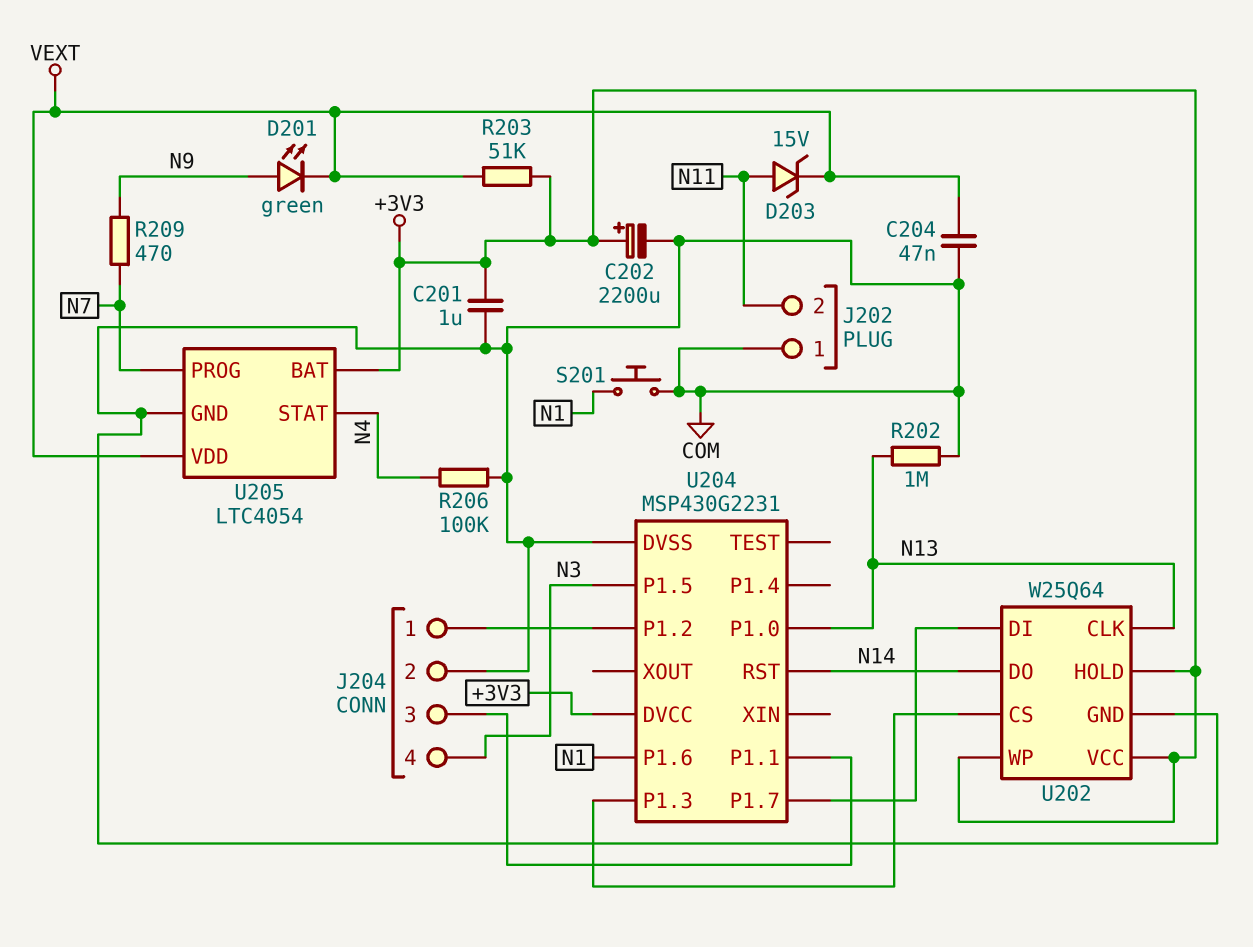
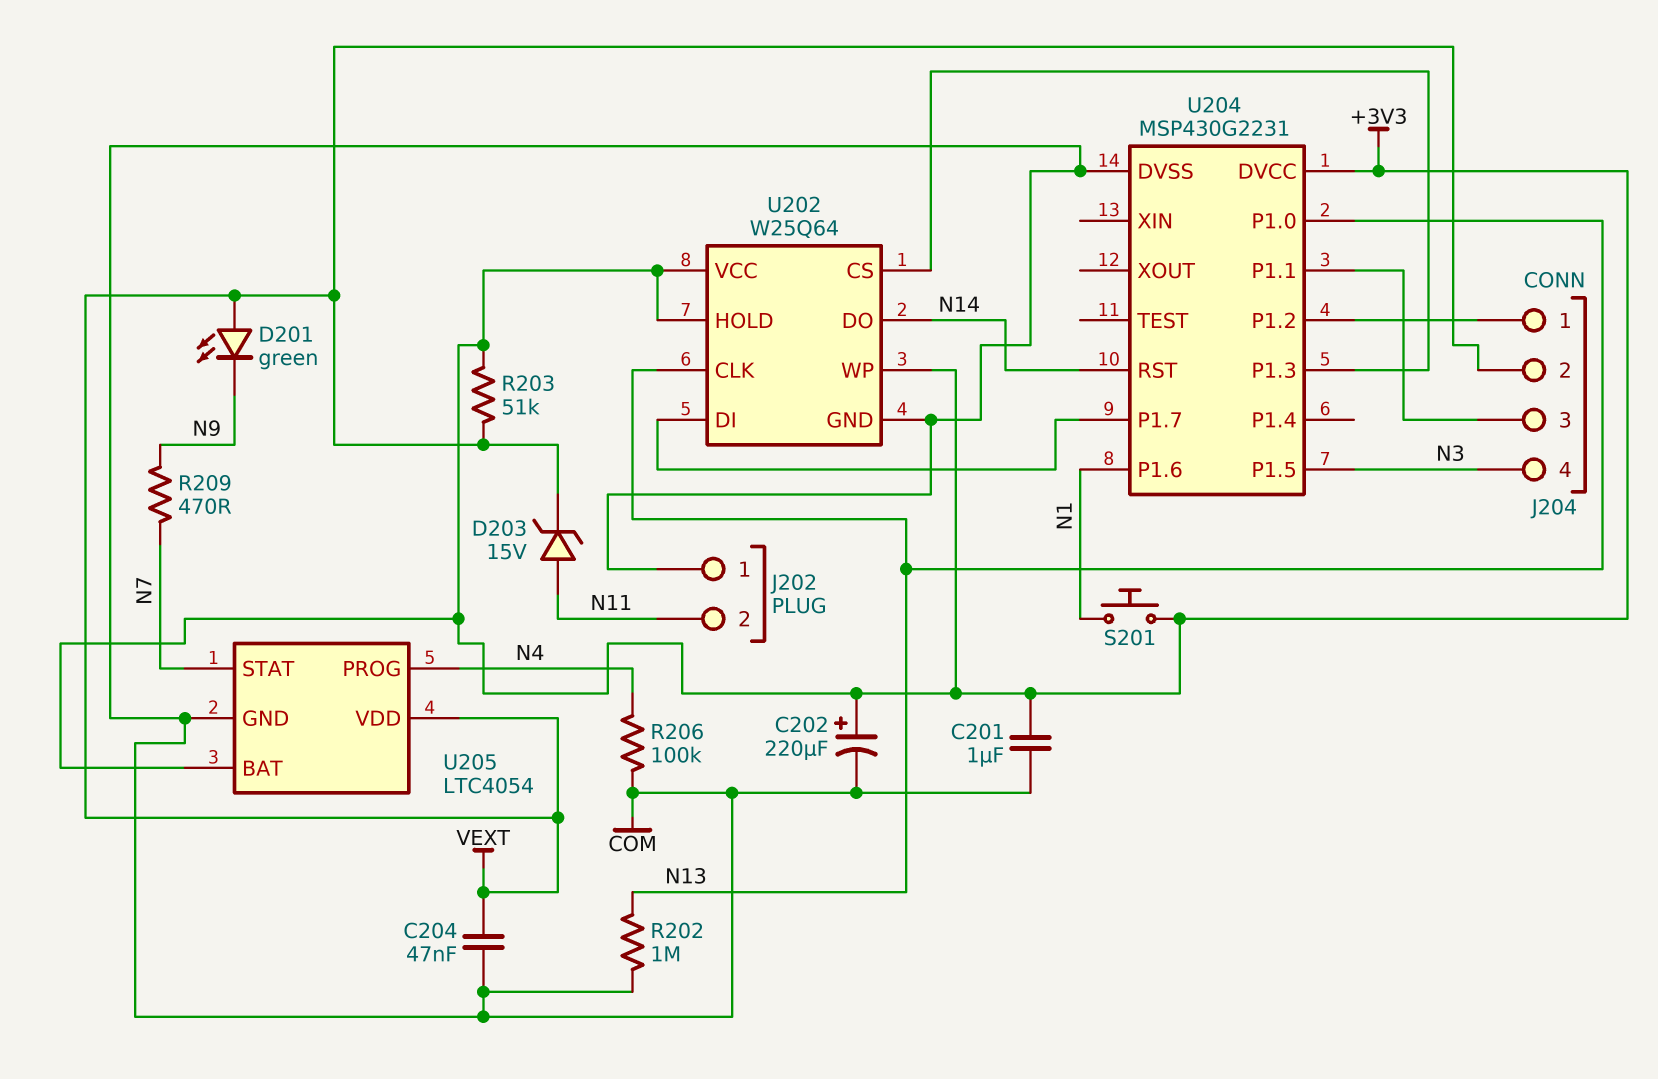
C202: 2200uF (plus +3V3, minus COM) -> 220uF (plus +3V3, minus COM)
D201: LED green (A N9, K VEXT) -> LED green (A VEXT, K N9)
J204 pin 2: COM -> VEXT
S201: button (COM, N1) -> button (+3V3, N1)
U205 pin PROG: N7 -> N4
U205 pin STAT: N4 -> N7

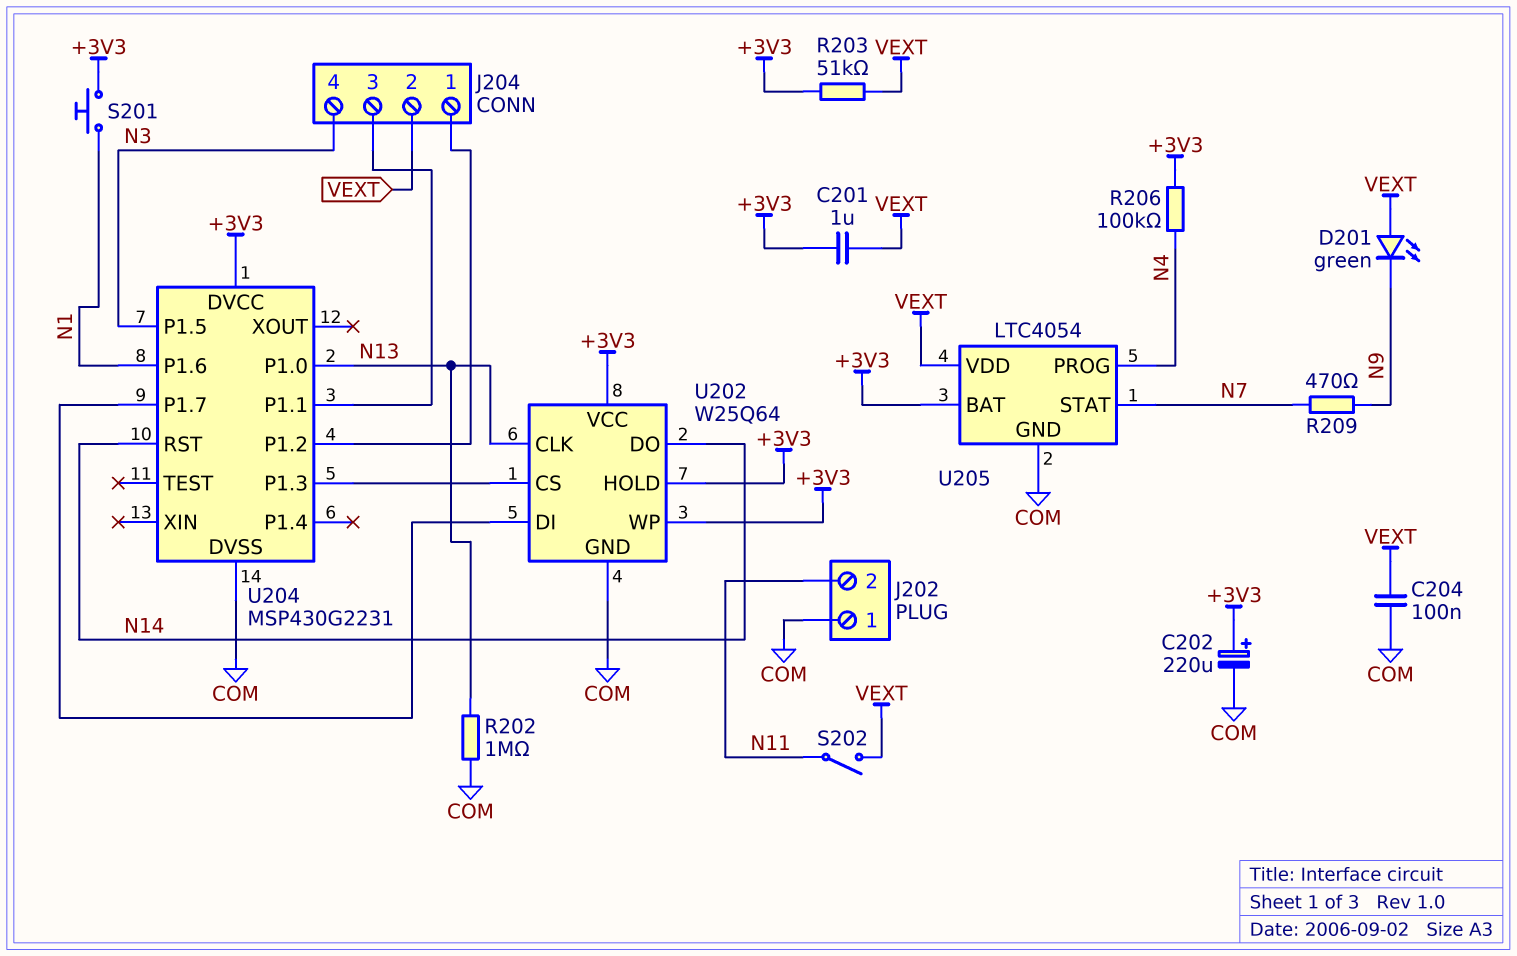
C201: 1uF (+3V3, COM) -> 1uF (+3V3, VEXT)
C204: 47nF (COM, VEXT) -> 100nF (COM, VEXT)
D203: zener 15V (A N11, K VEXT) -> none
R206: 100k (COM, N4) -> 100k (+3V3, N4)
S202: none -> switch (N11, VEXT)

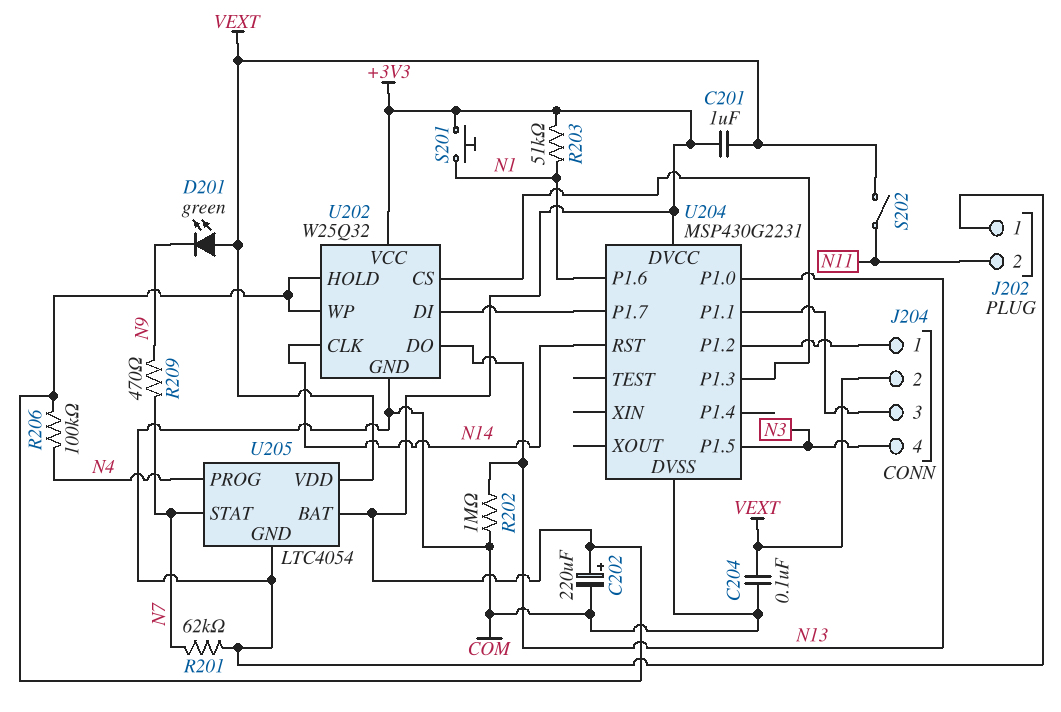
R201: none -> 62k (COM, N7)
R203: 51k (+3V3, VEXT) -> 51k (+3V3, N1)
U202: W25Q64 -> W25Q32
U202 pin CLK: N13 -> N14
U202 pin DO: N14 -> N13

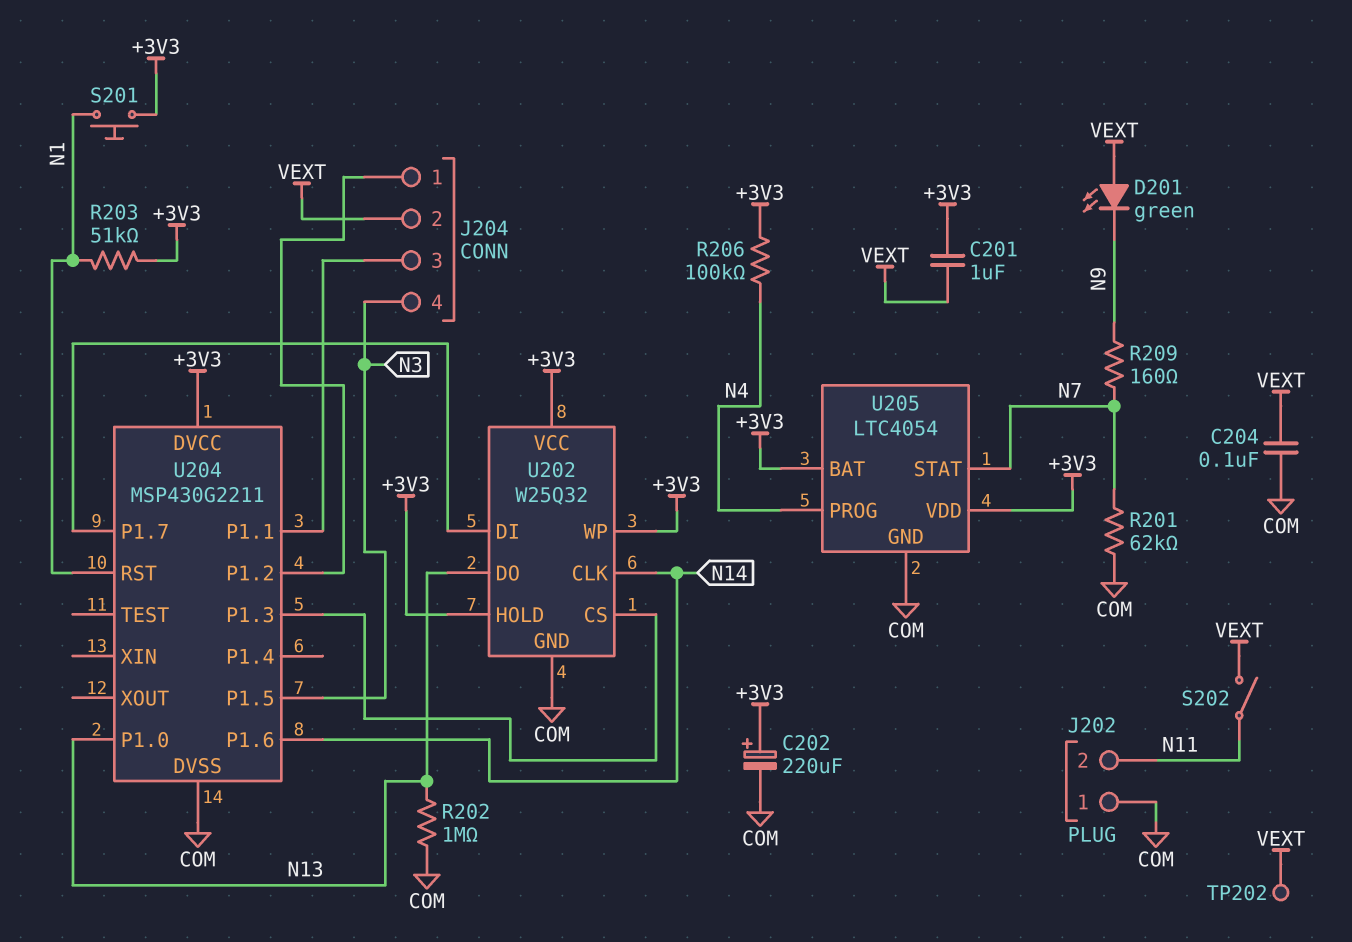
R209: 470 (N7, N9) -> 160 (N7, N9)
TP202: none -> test point (VEXT)
U204: MSP430G2231 -> MSP430G2211
U204 pin P1.6: N1 -> N14
U204 pin RST: N14 -> N1
U205 pin VDD: VEXT -> +3V3

